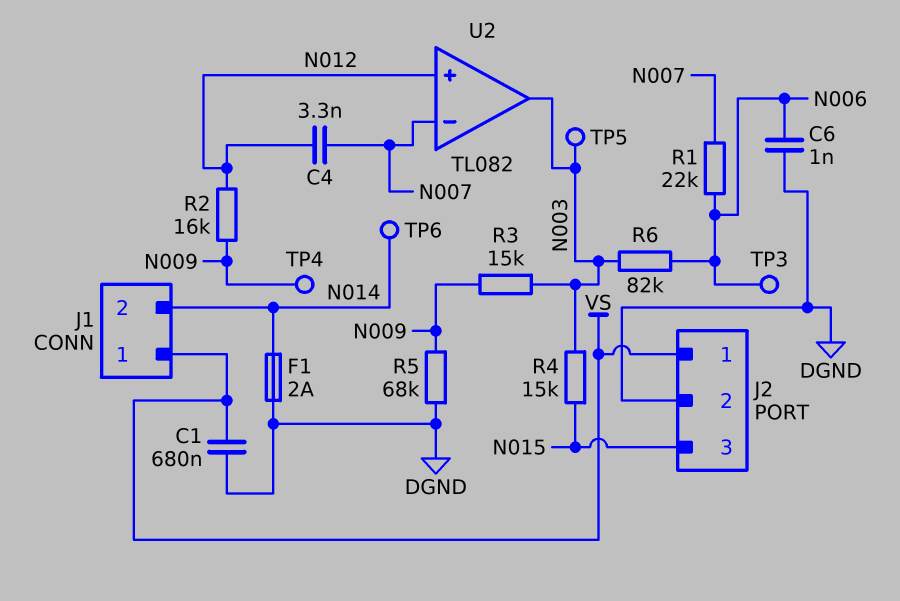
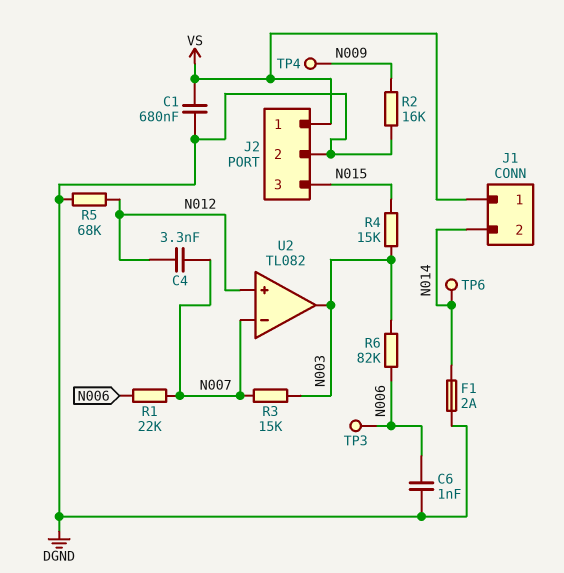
R2: 16k (N009, N012) -> 16k (DGND, N009)
R3: 15k (N003, N009) -> 15k (N003, N007)
R5: 68k (DGND, N009) -> 68k (DGND, N012)
TP5: test point (N003) -> none

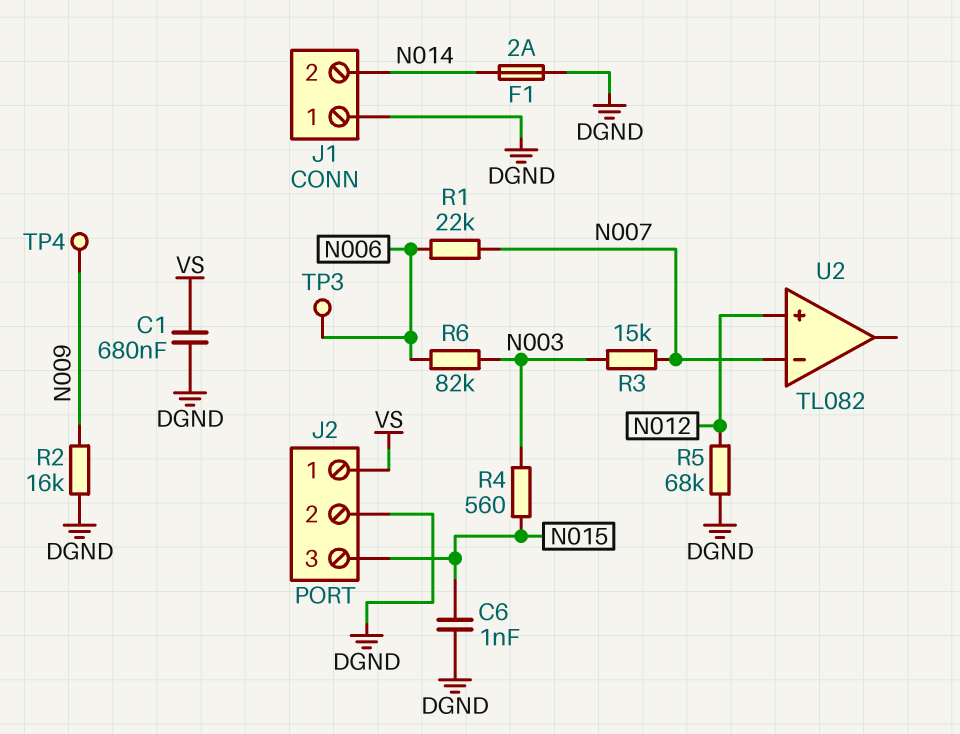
C4: 3.3nF (N007, N012) -> none
C6: 1nF (DGND, N006) -> 1nF (DGND, N015)
J1 pin 1: VS -> DGND
R4: 15k (N003, N015) -> 560 (N003, N015)
TP6: test point (N014) -> none
U2 pin out: N003 -> none

